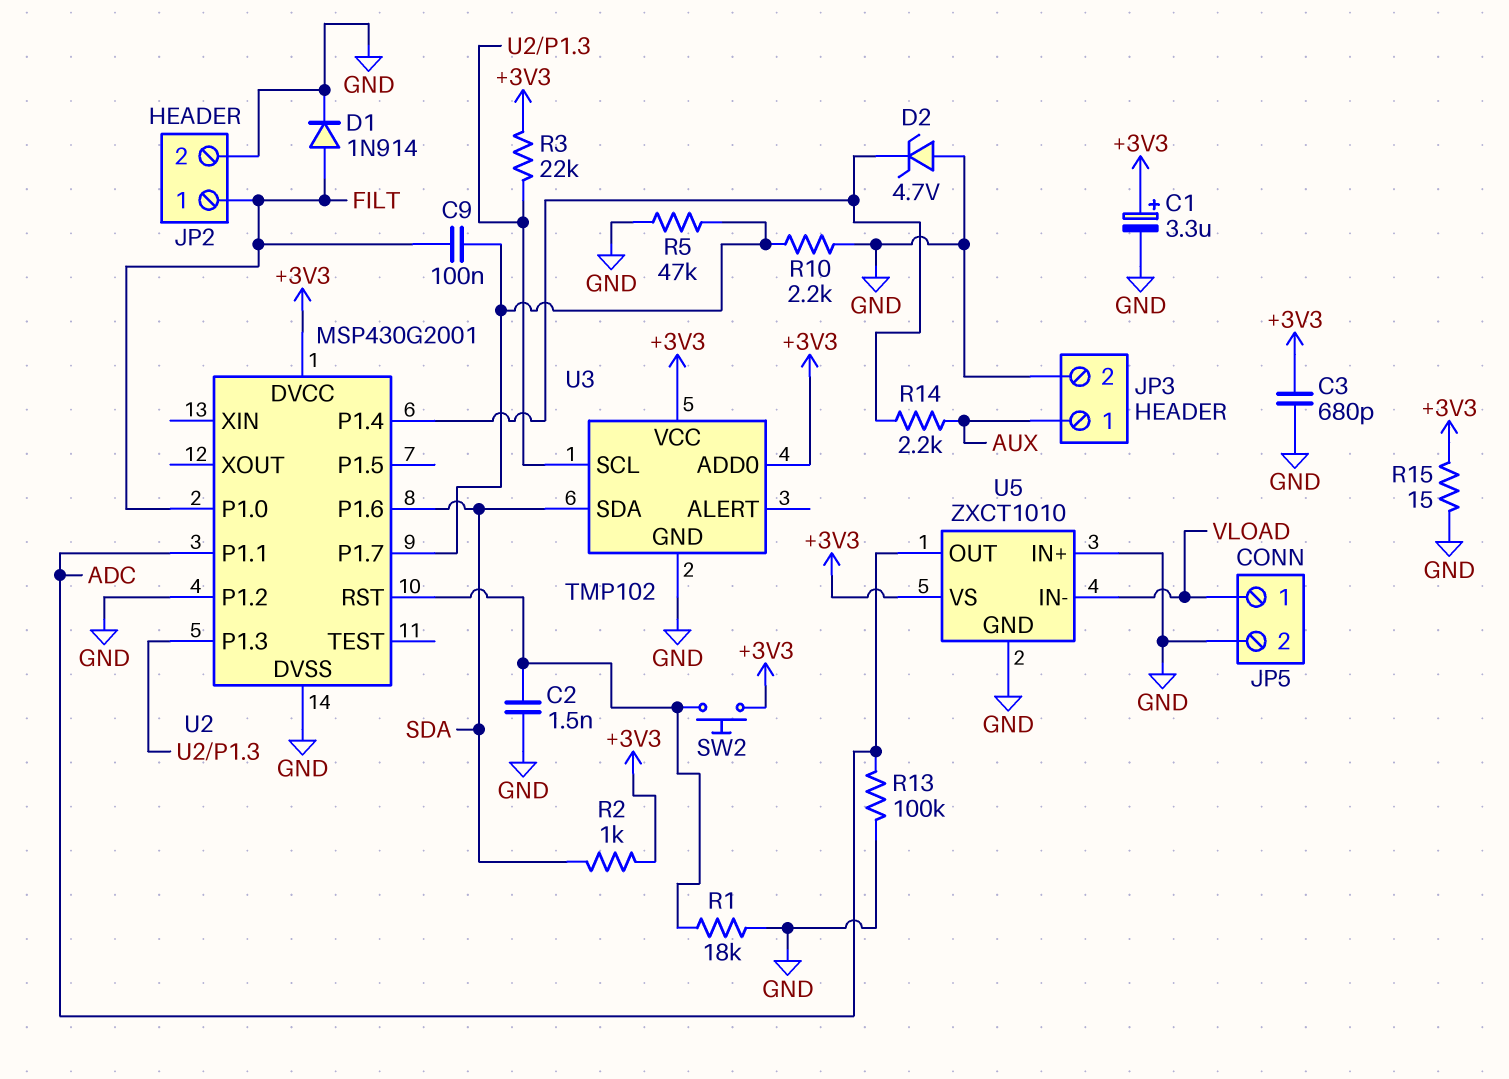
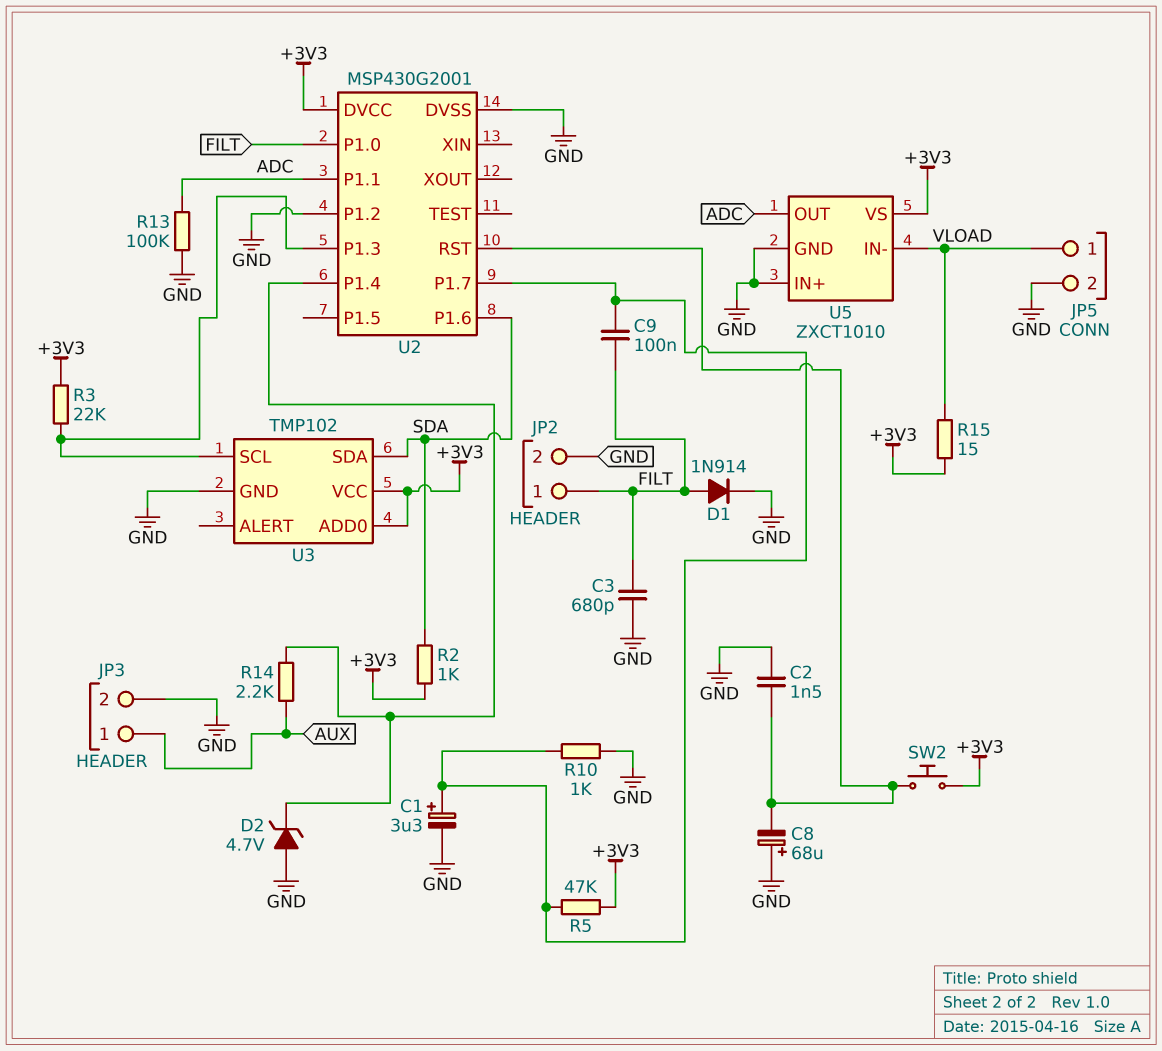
C1: 3.3uF (plus +3V3, minus GND) -> 3.3uF (plus U2/P1.7, minus GND)
C3: 680pF (+3V3, GND) -> 680pF (FILT, GND)
C8: none -> 68uF (plus GND, minus U2/RST)
R1: 18k (GND, U2/RST) -> none
R5: 47k (GND, U2/P1.7) -> 47k (+3V3, U2/P1.7)
R10: 2.2k (GND, U2/P1.7) -> 1k (GND, U2/P1.7)
R15: 15 (+3V3, GND) -> 15 (+3V3, VLOAD)

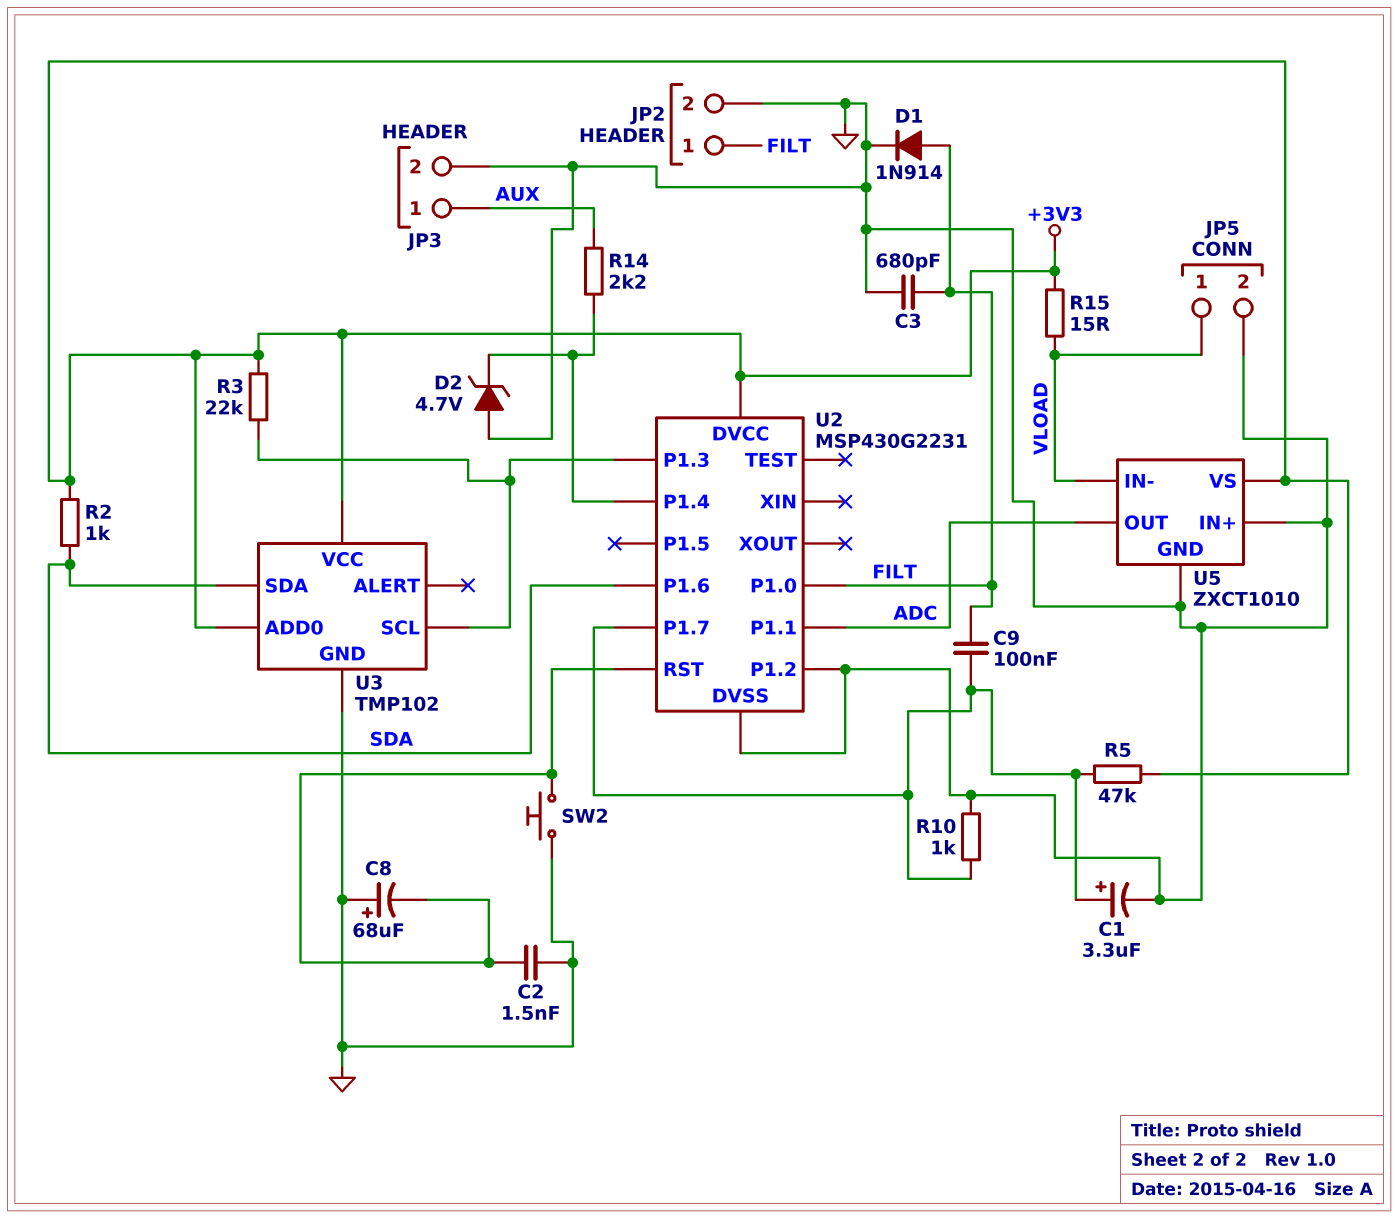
R13: 100k (ADC, GND) -> none
SW2: button (+3V3, U2/RST) -> button (GND, U2/RST)
U2: MSP430G2001 -> MSP430G2231

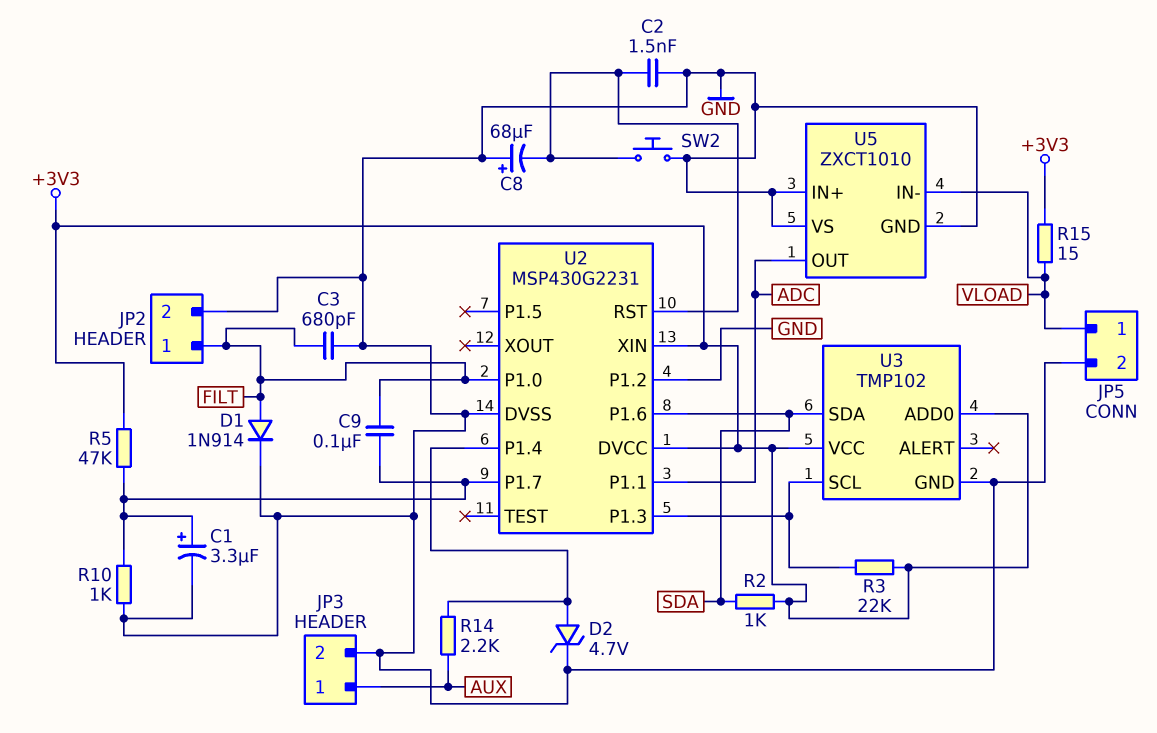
D2: zener 4.7V (A GND, K U2/P1.4) -> zener 4.7V (A U2/P1.4, K GND)
U2 pin XIN: none -> +3V3
U5 pin VS: +3V3 -> GND

